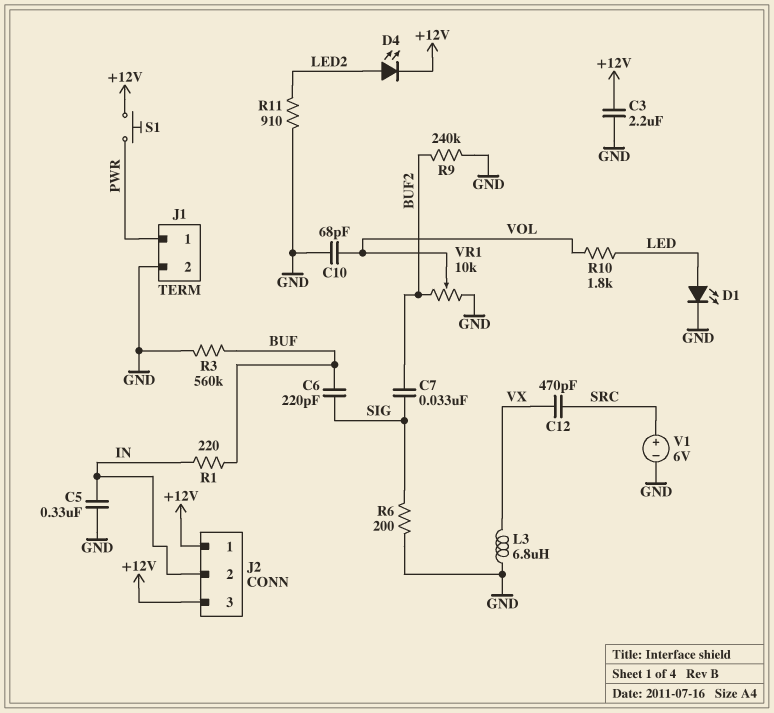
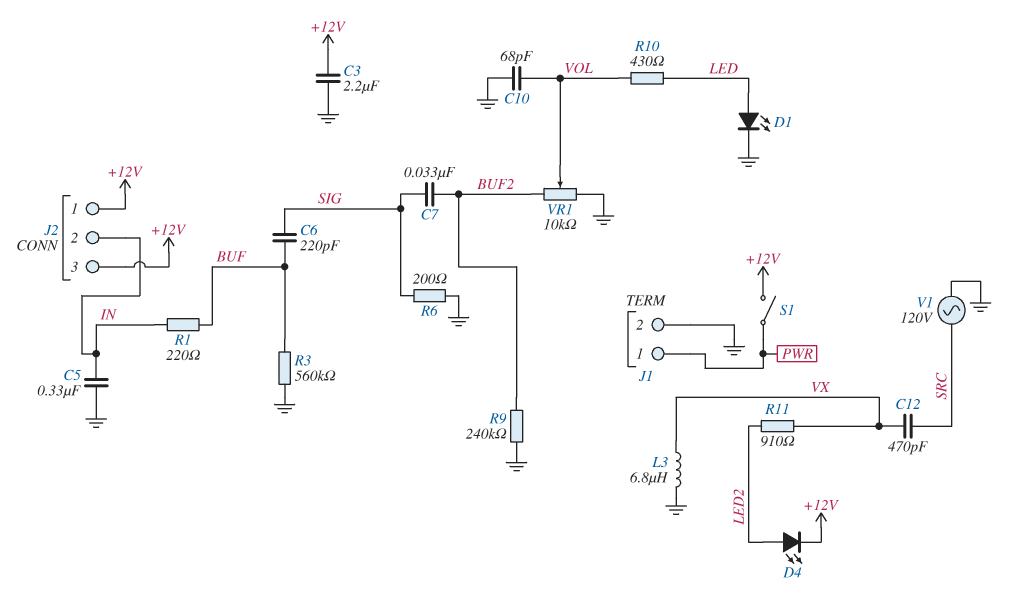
R10: 1.8k (LED, VOL) -> 430 (LED, VOL)
R11: 910 (GND, LED2) -> 910 (LED2, VX)
S1: button (+12V, PWR) -> switch (+12V, PWR)
V1: 6V (plus SRC, minus GND) -> AC 120V (GND, SRC)

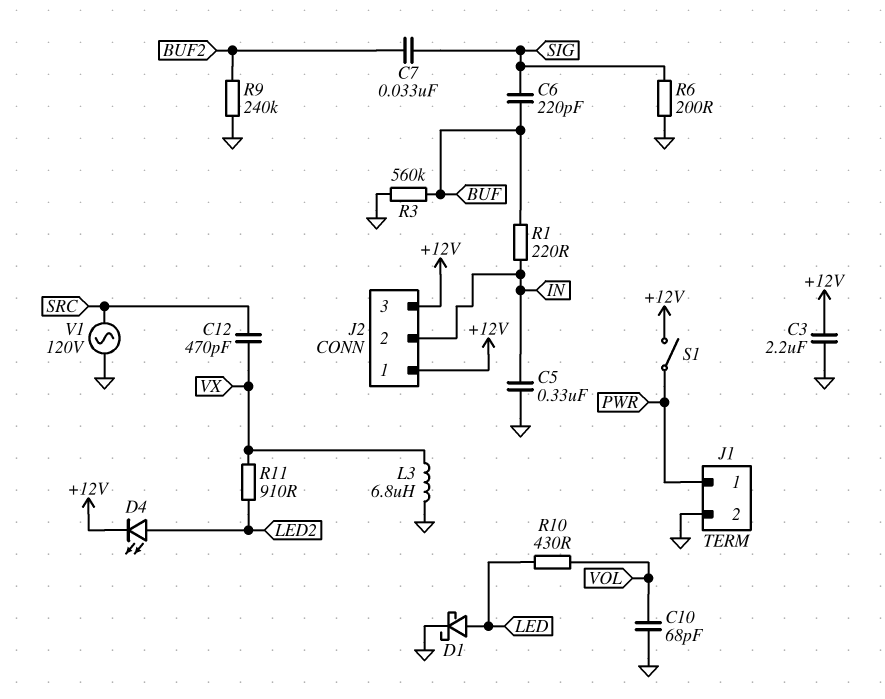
D1: LED (A LED, K GND) -> schottky (A LED, K GND)
VR1: 10k (BUF2, GND, wiper VOL) -> none

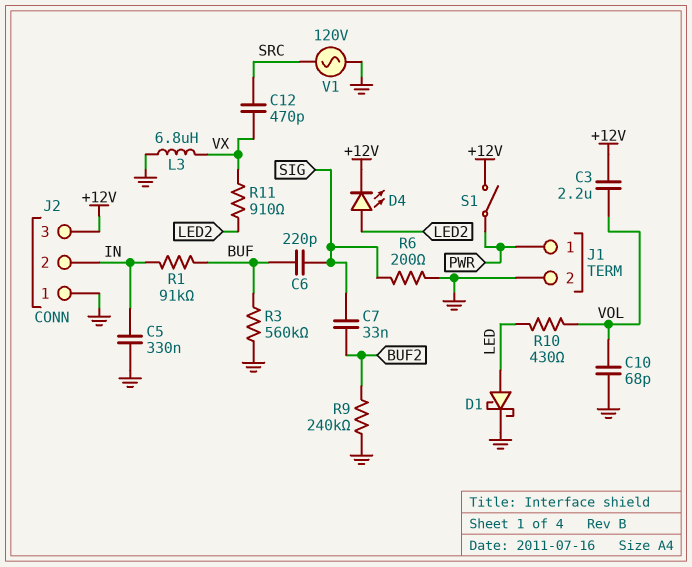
C3: 2.2uF (+12V, GND) -> 2.2uF (+12V, VOL)
J2 pin 1: +12V -> GND
R1: 220 (BUF, IN) -> 91k (BUF, IN)

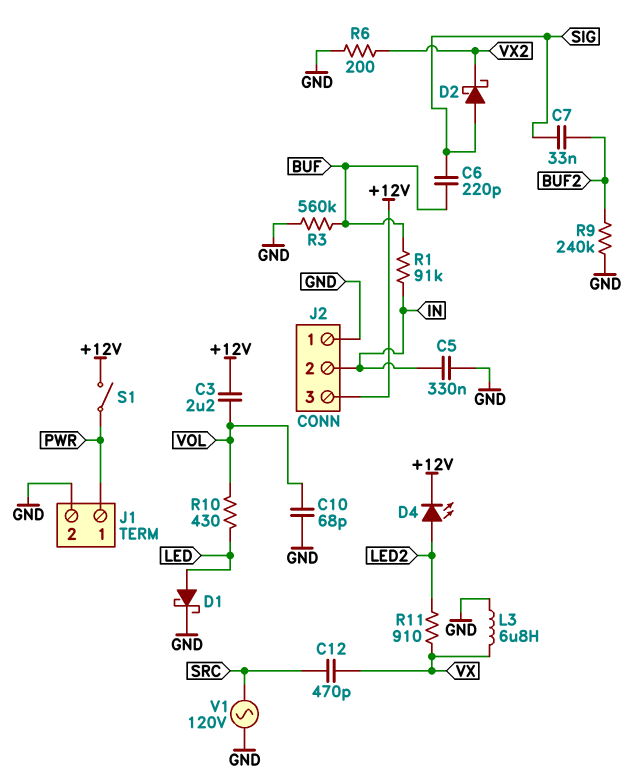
D2: none -> schottky (A SIG, K VX2)
R6: 200 (GND, SIG) -> 200 (GND, VX2)

